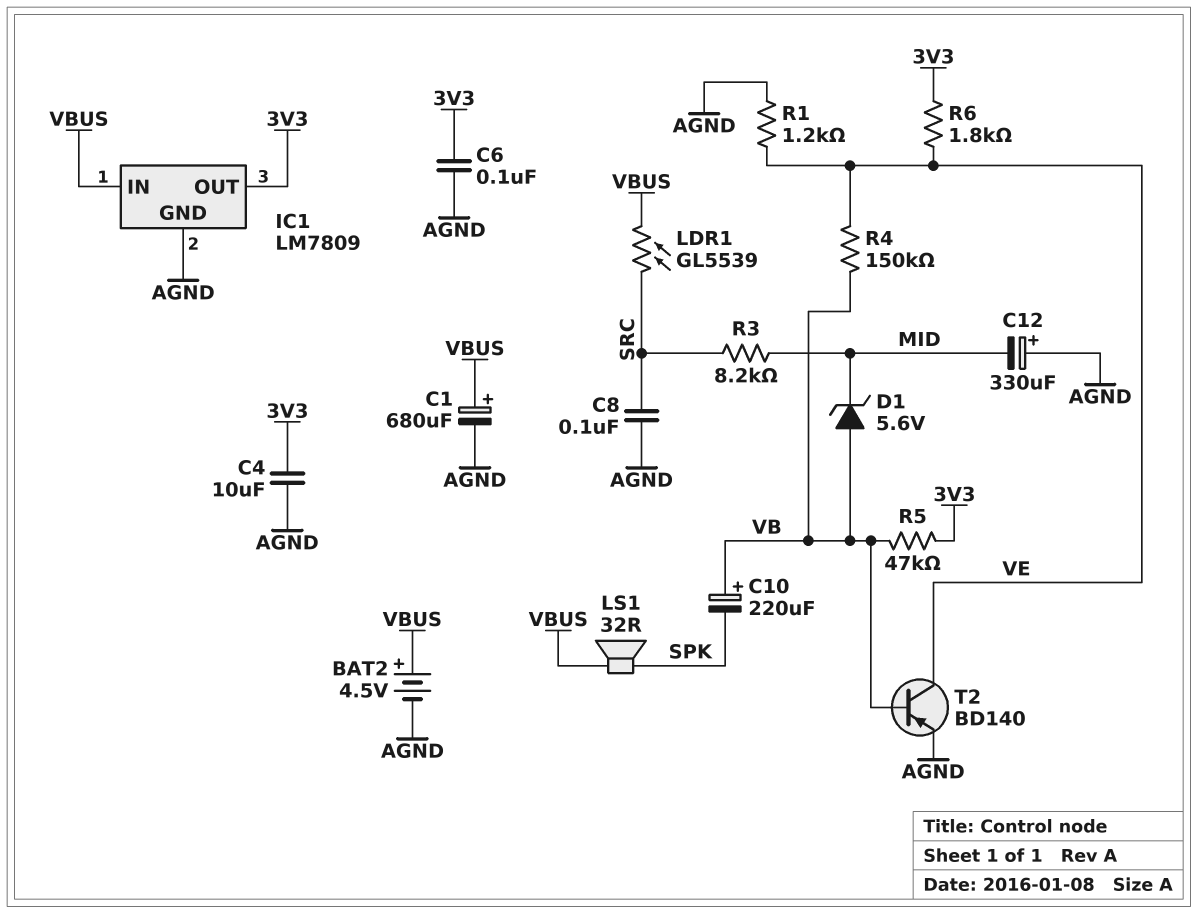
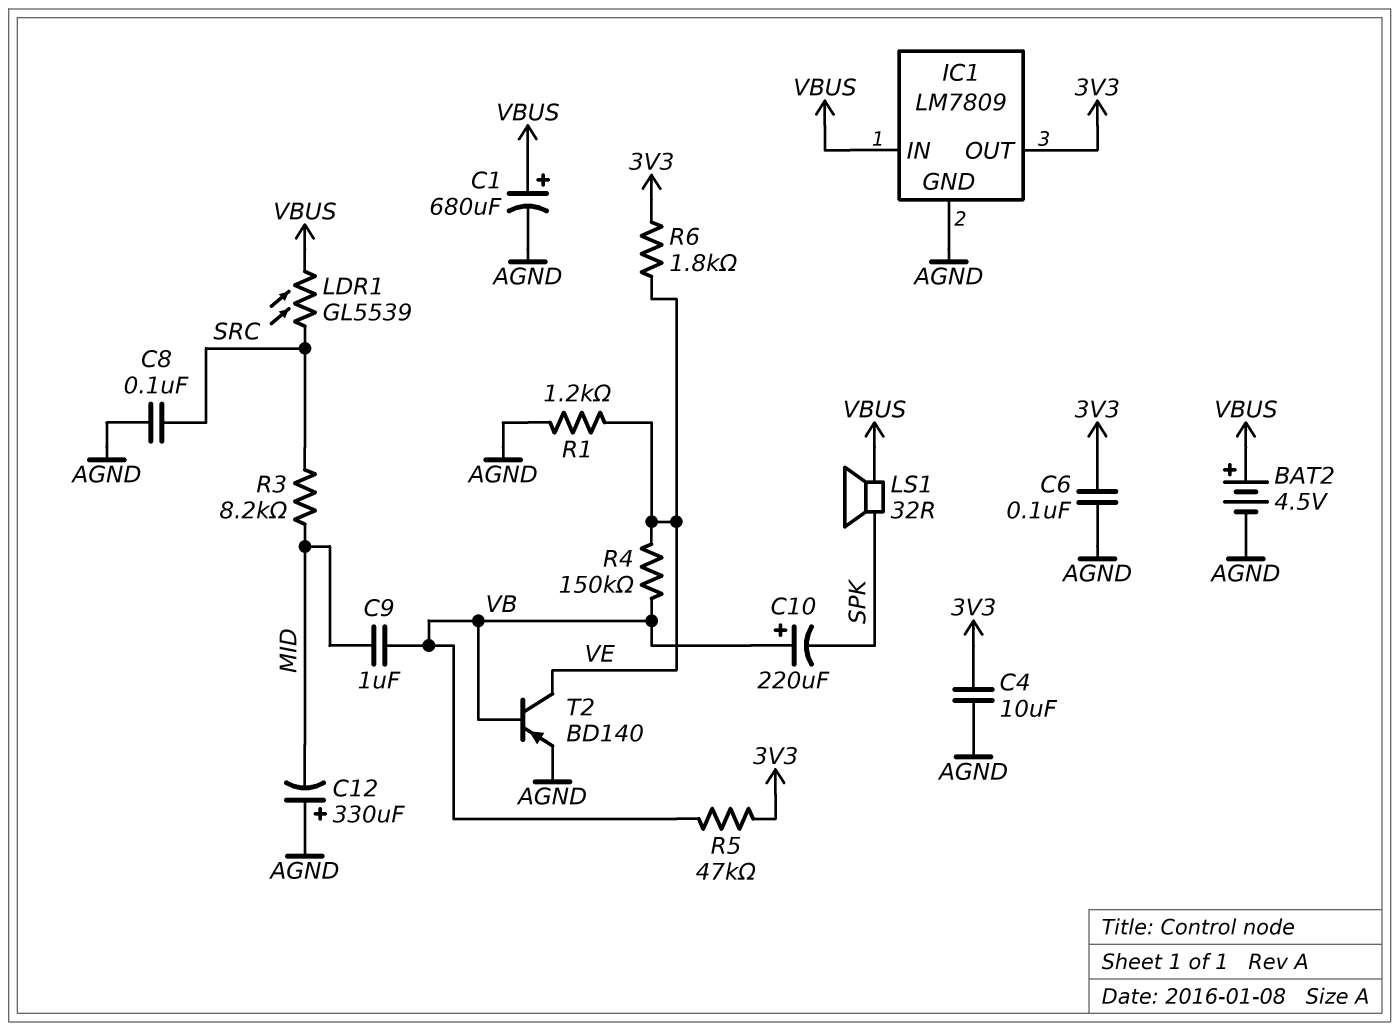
C9: none -> 1uF (MID, VB)
D1: zener 5.6V (A VB, K MID) -> none

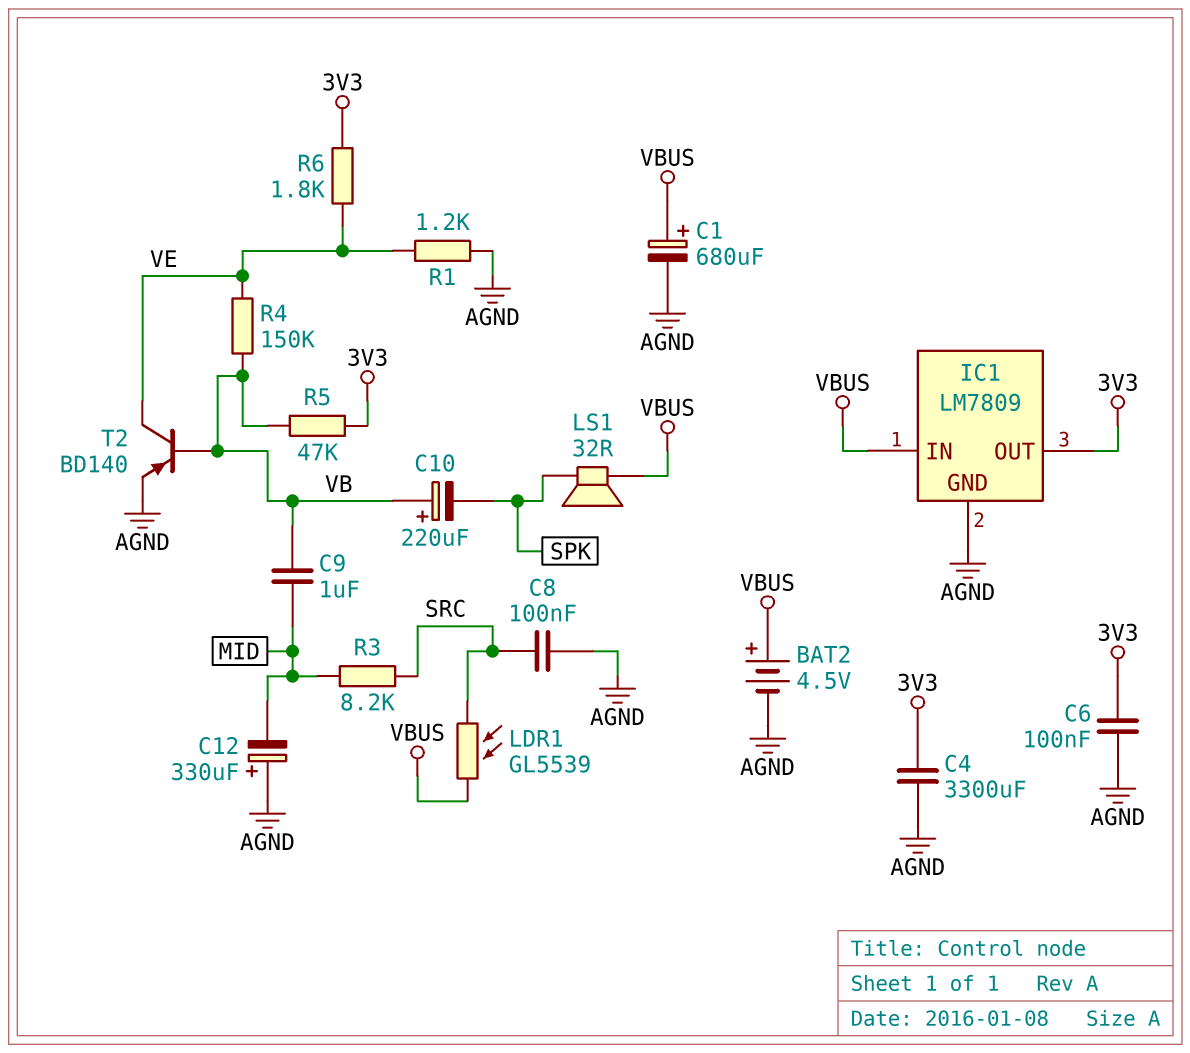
C4: 10uF (3V3, AGND) -> 3300uF (3V3, AGND)

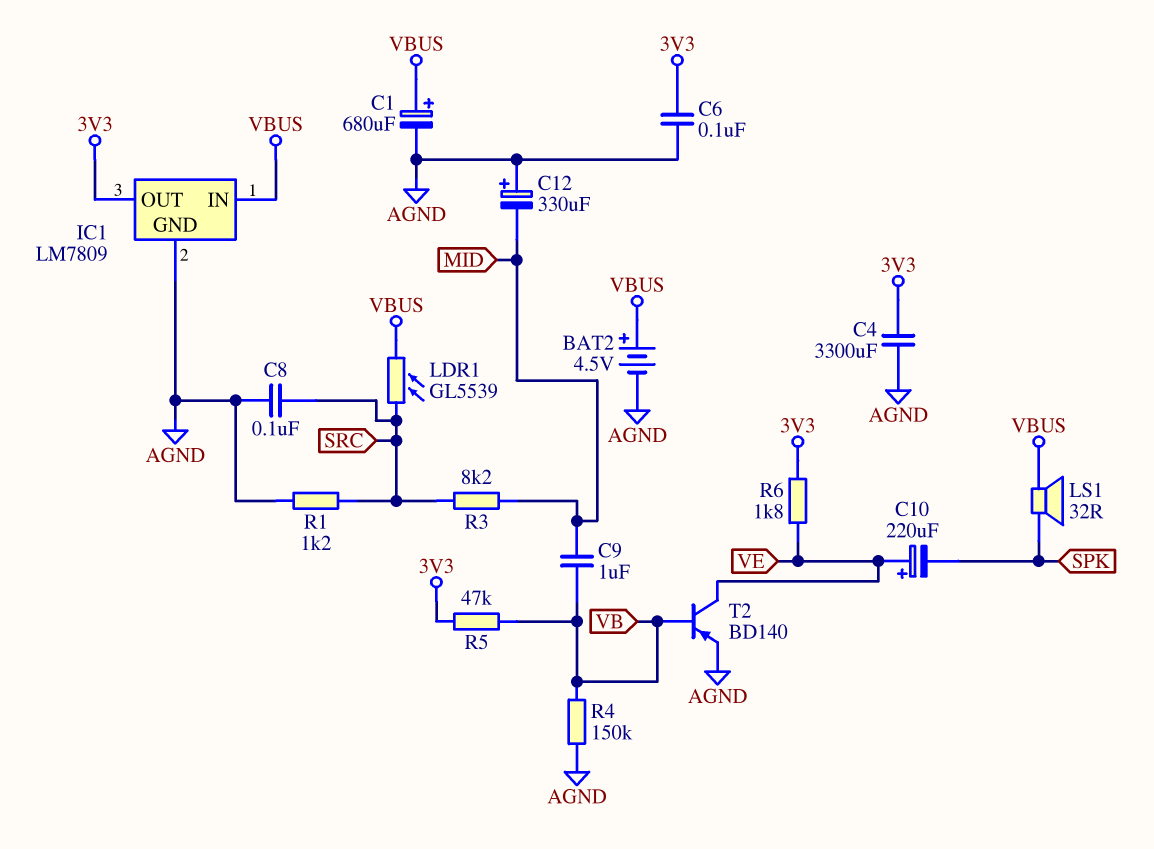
C10: 220uF (plus VB, minus SPK) -> 220uF (plus VE, minus SPK)
R1: 1.2k (AGND, VE) -> 1.2k (AGND, SRC)
R4: 150k (VB, VE) -> 150k (AGND, VB)

